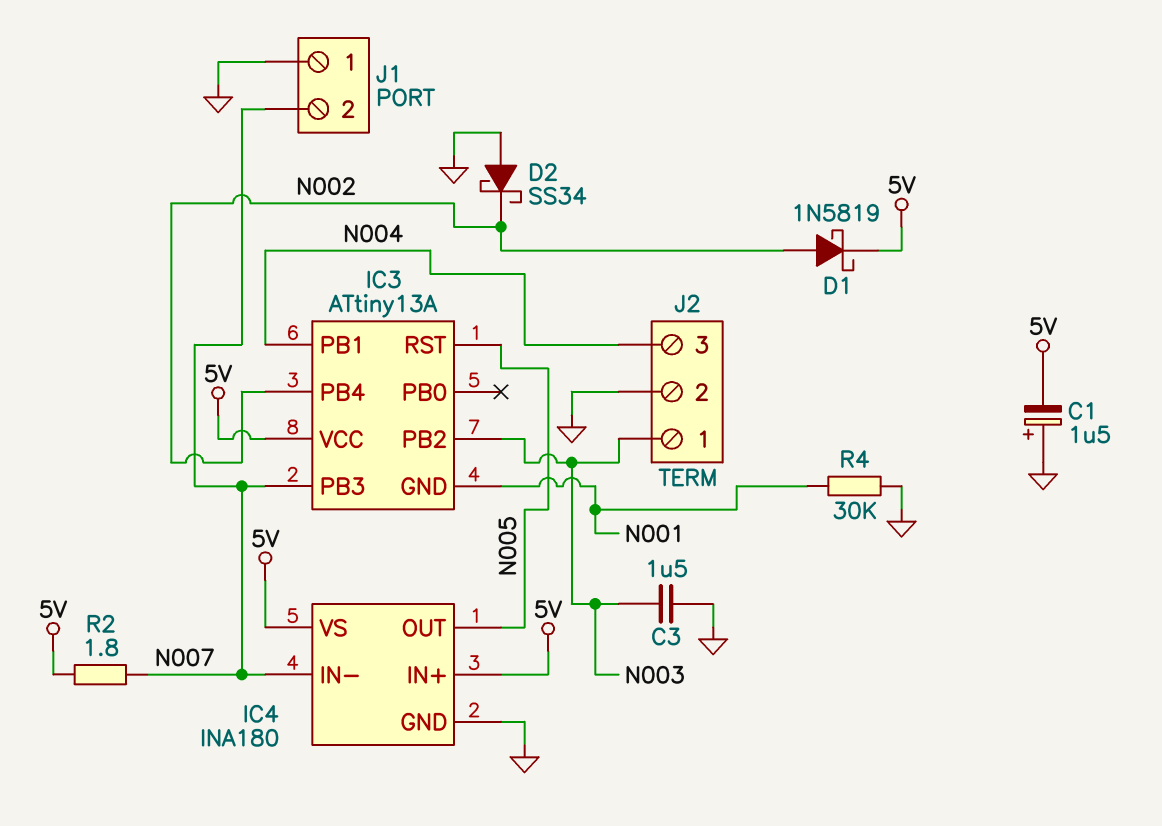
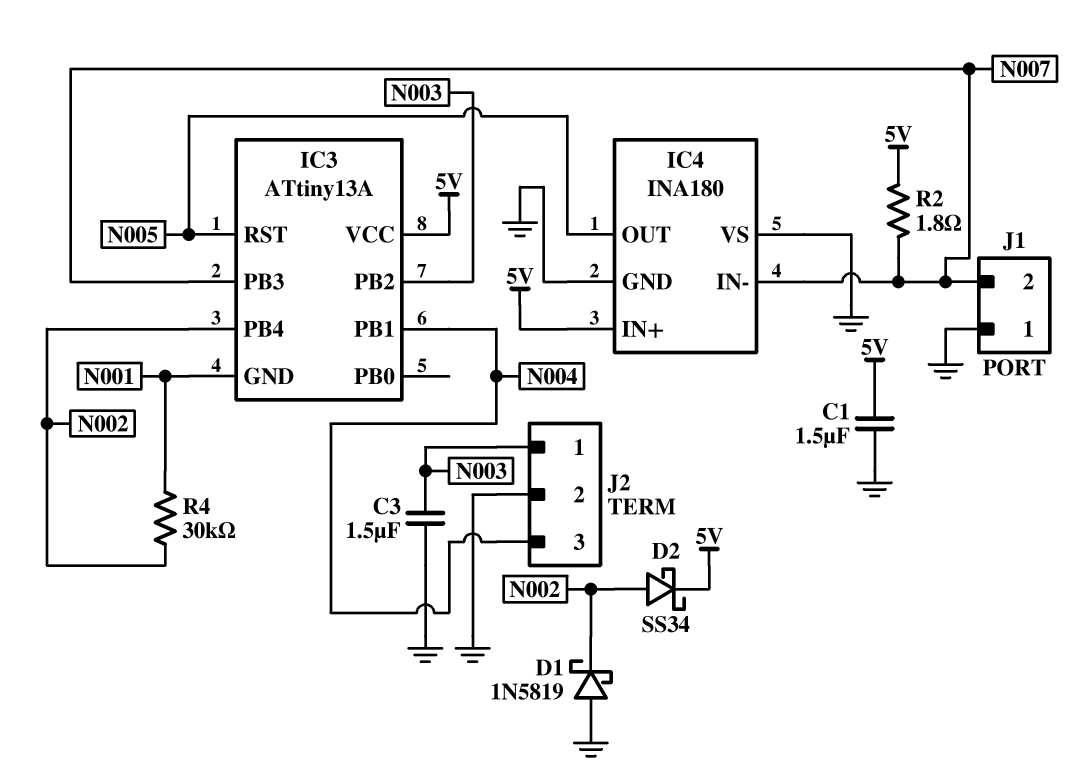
C1: 1.5uF (plus GND, minus 5V) -> 1.5uF (5V, GND)
D1: schottky 1N5819 (A N002, K 5V) -> schottky 1N5819 (A GND, K N002)
D2: schottky SS34 (A GND, K N002) -> schottky SS34 (A N002, K 5V)
IC4 pin VS: 5V -> GND
R4: 30k (GND, N001) -> 30k (N001, N002)

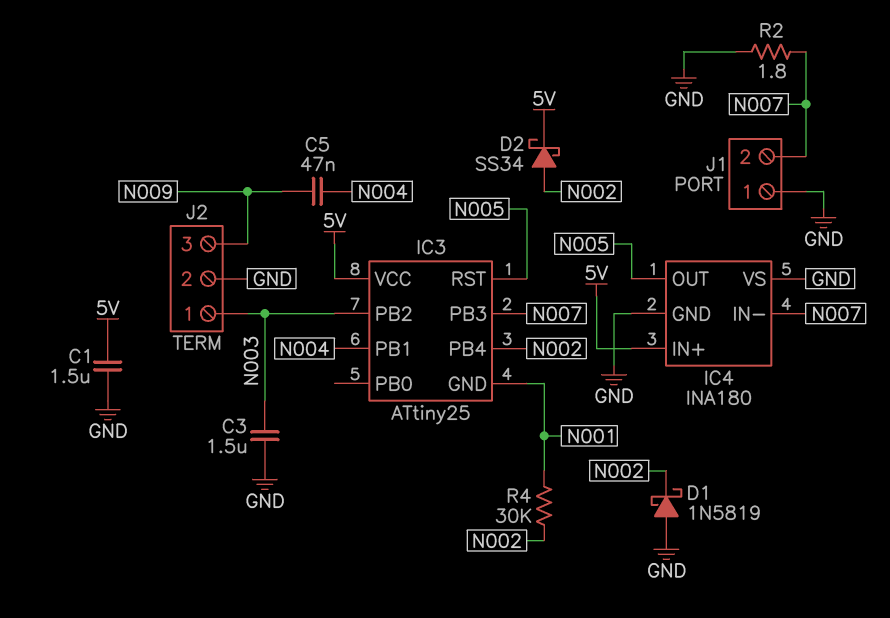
C5: none -> 47nF (N004, N009)
IC3: ATtiny13A -> ATtiny25
J2 pin 3: N004 -> N009
R2: 1.8 (5V, N007) -> 1.8 (GND, N007)

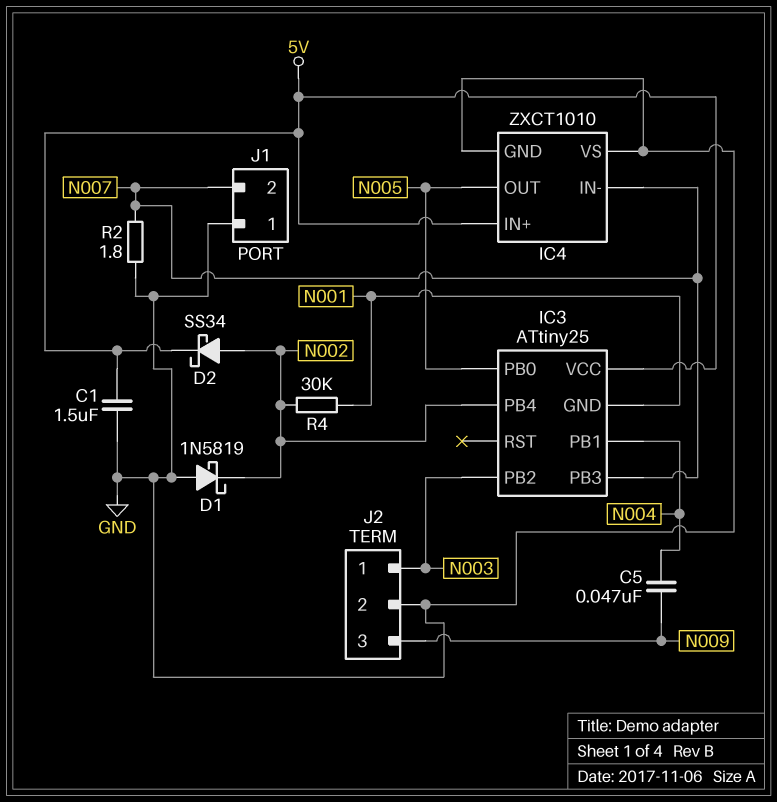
C3: 1.5uF (GND, N003) -> none
IC3 pin PB0: none -> N005
IC3 pin RST: N005 -> none
IC4: INA180 -> ZXCT1010

